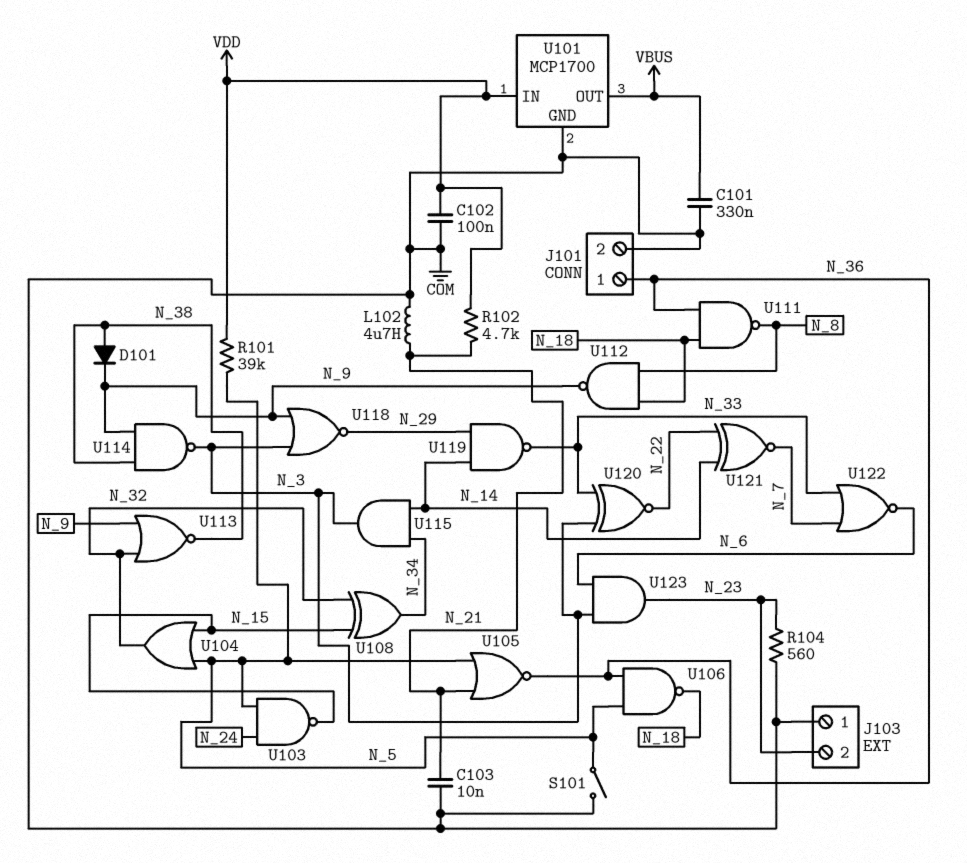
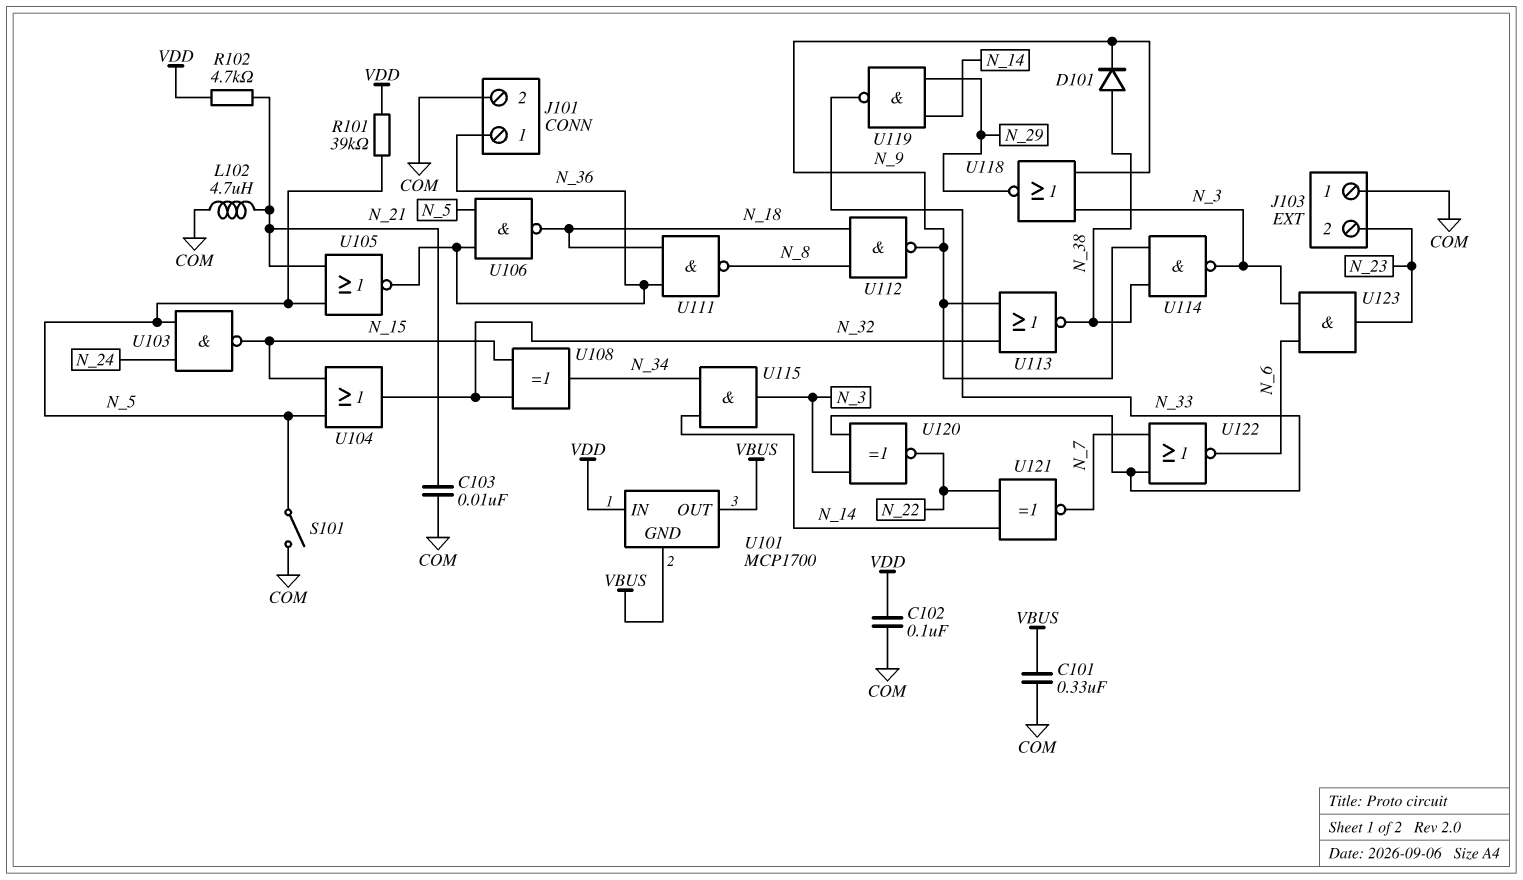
R104: 560 (COM, N_23) -> none
U101 pin GND: COM -> VBUS

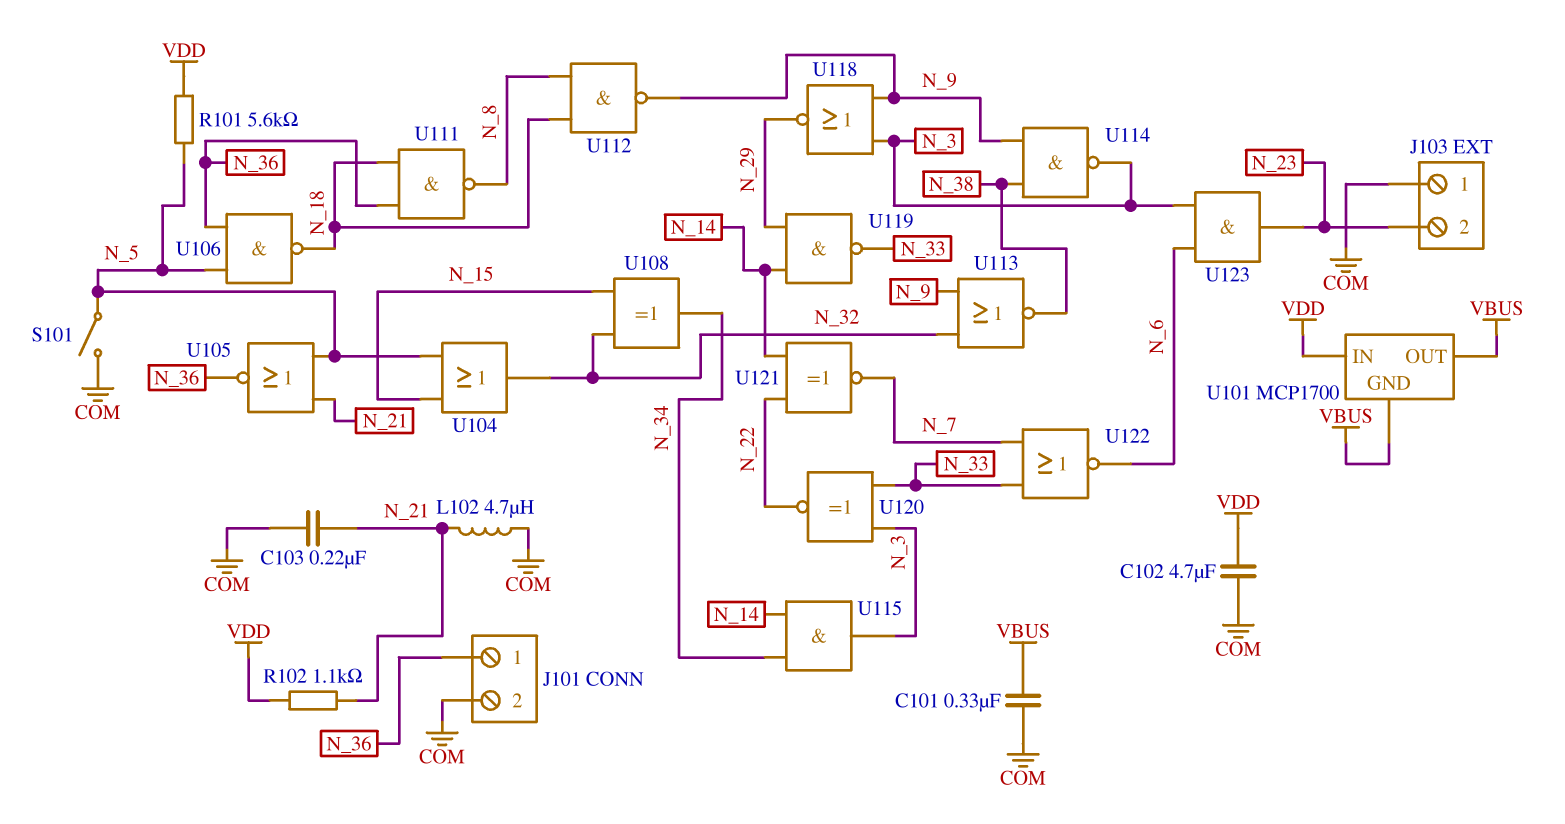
C102: 100nF (COM, VDD) -> 4.7uF (COM, VDD)
C103: 10nF (COM, N_21) -> 220nF (COM, N_21)
D101: diode (A N_38, K N_9) -> none
R101: 39k (N_5, VDD) -> 5.6k (N_5, VDD)
R102: 4.7k (N_21, VDD) -> 1.1k (N_21, VDD)
U103: NAND (in N_5, in N_24, out N_15) -> none

